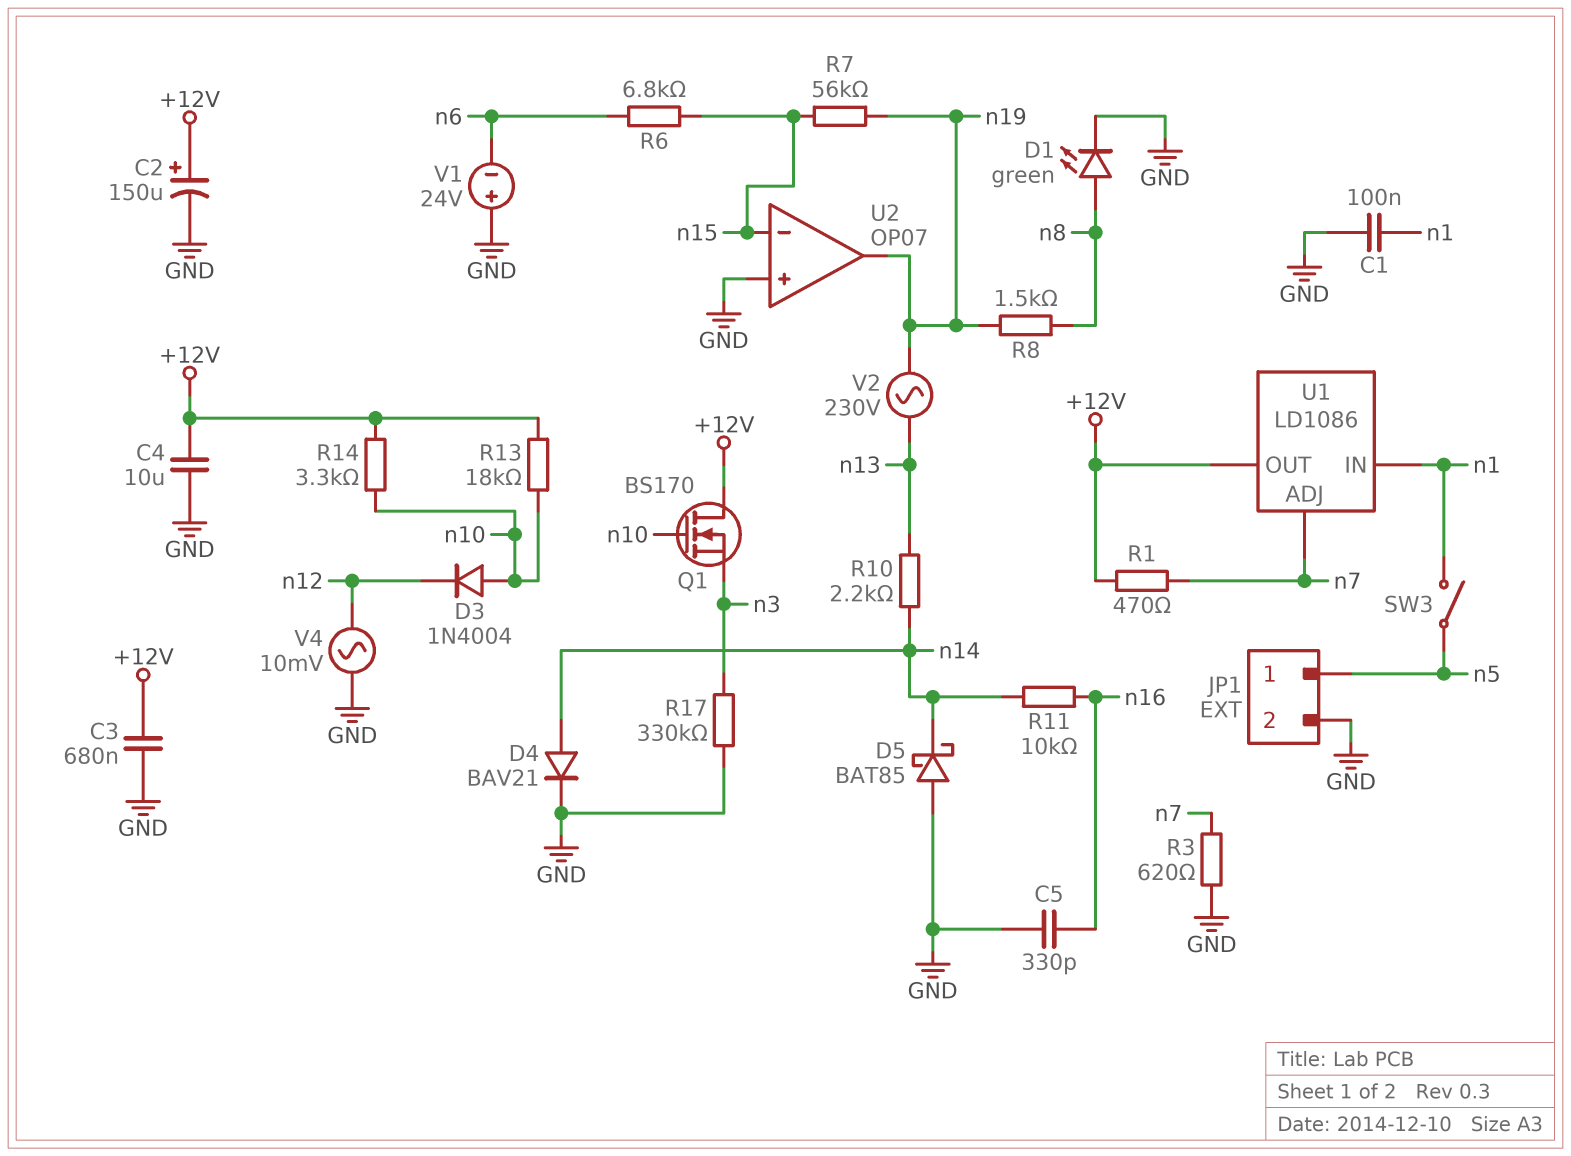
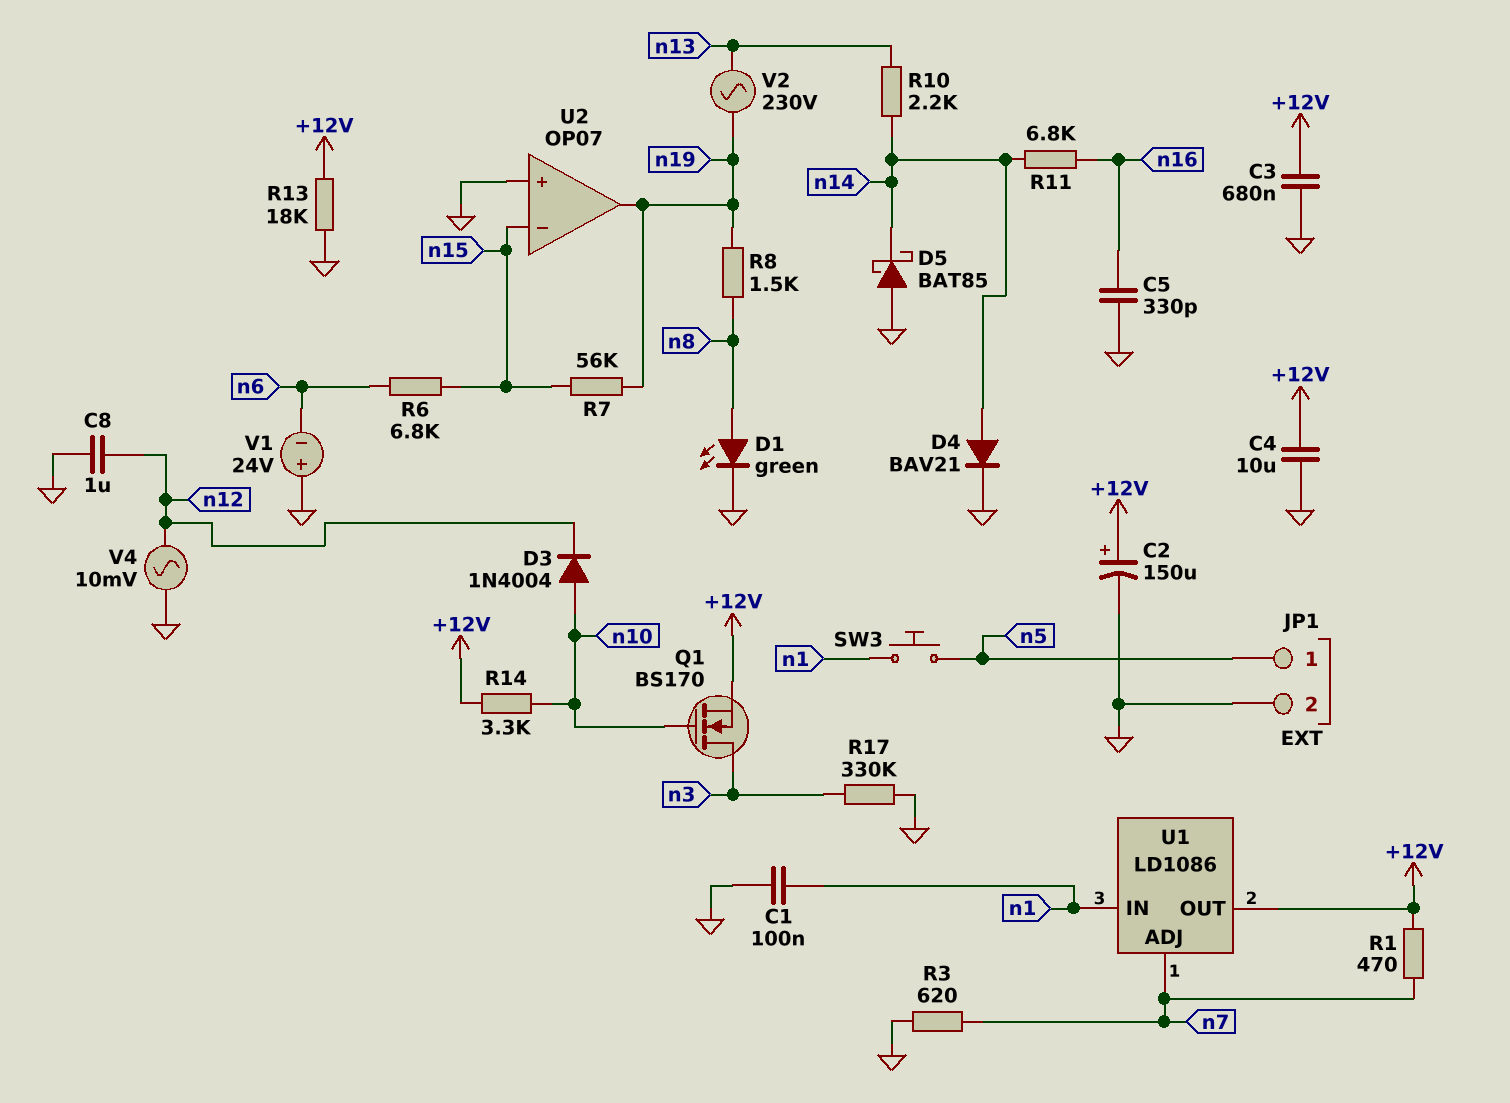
C8: none -> 1uF (GND, n12)
Q1: NMOS BS170 (G n10, D +12V, S n3) -> NMOS BS170 (G n10, D n3, S +12V)
R11: 10k (n14, n16) -> 6.8k (n14, n16)
R13: 18k (+12V, n10) -> 18k (+12V, GND)
SW3: switch (n1, n5) -> button (n1, n5)

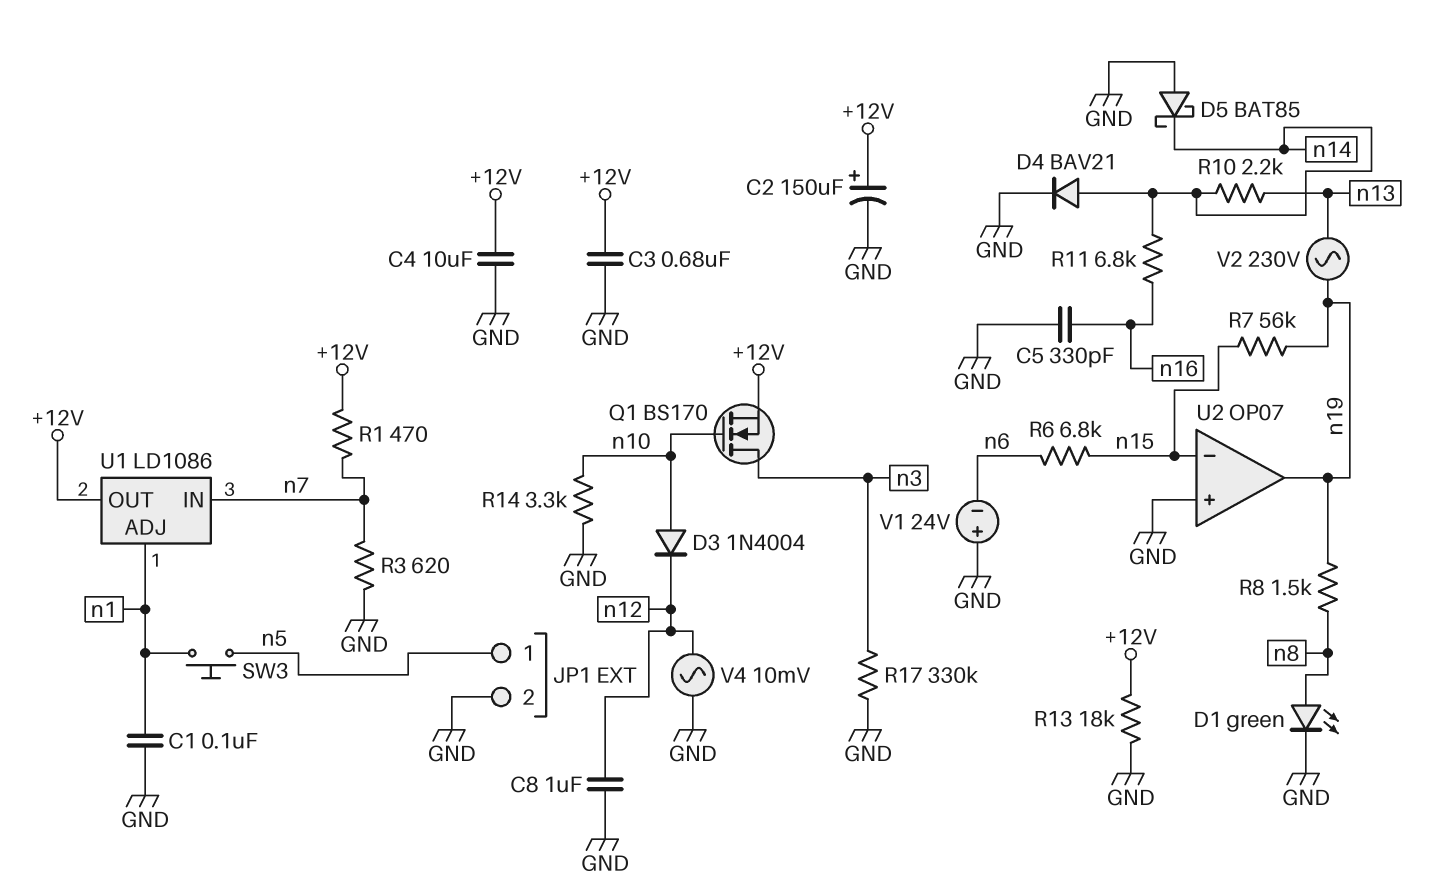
R14: 3.3k (+12V, n10) -> 3.3k (GND, n10)
U1 pin ADJ: n7 -> n1
U1 pin IN: n1 -> n7

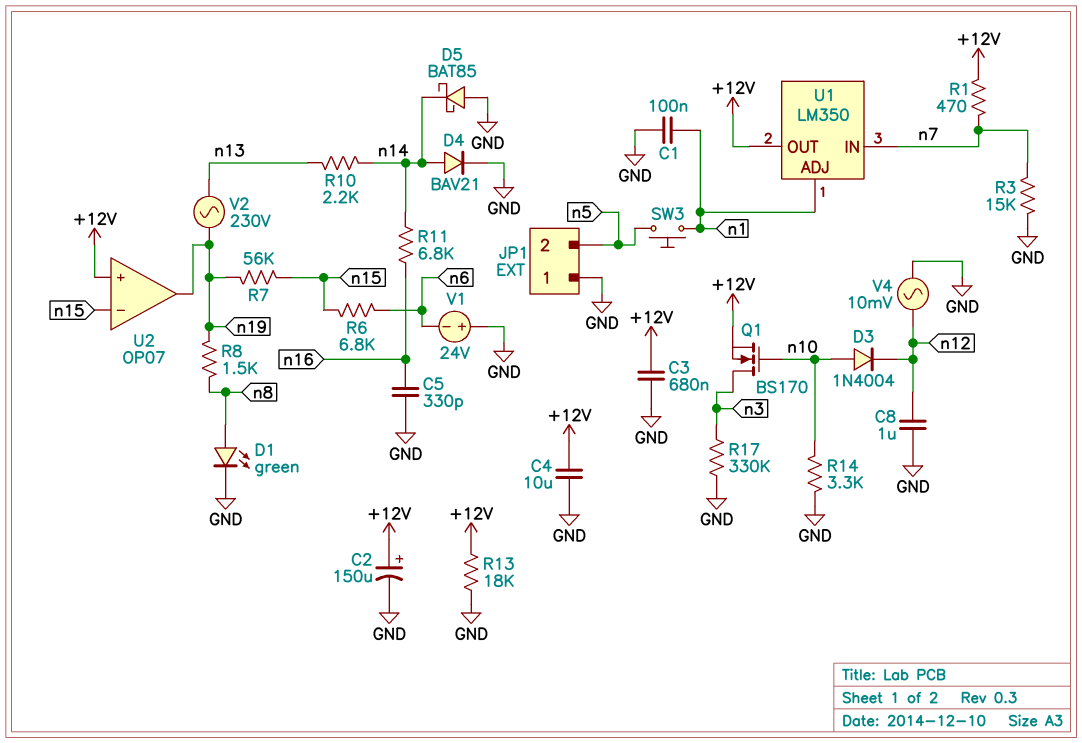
JP1 pin 1: n5 -> GND
JP1 pin 2: GND -> n5
R3: 620 (GND, n7) -> 15k (GND, n7)
U1: LD1086 -> LM350
U2 pin in+: GND -> +12V

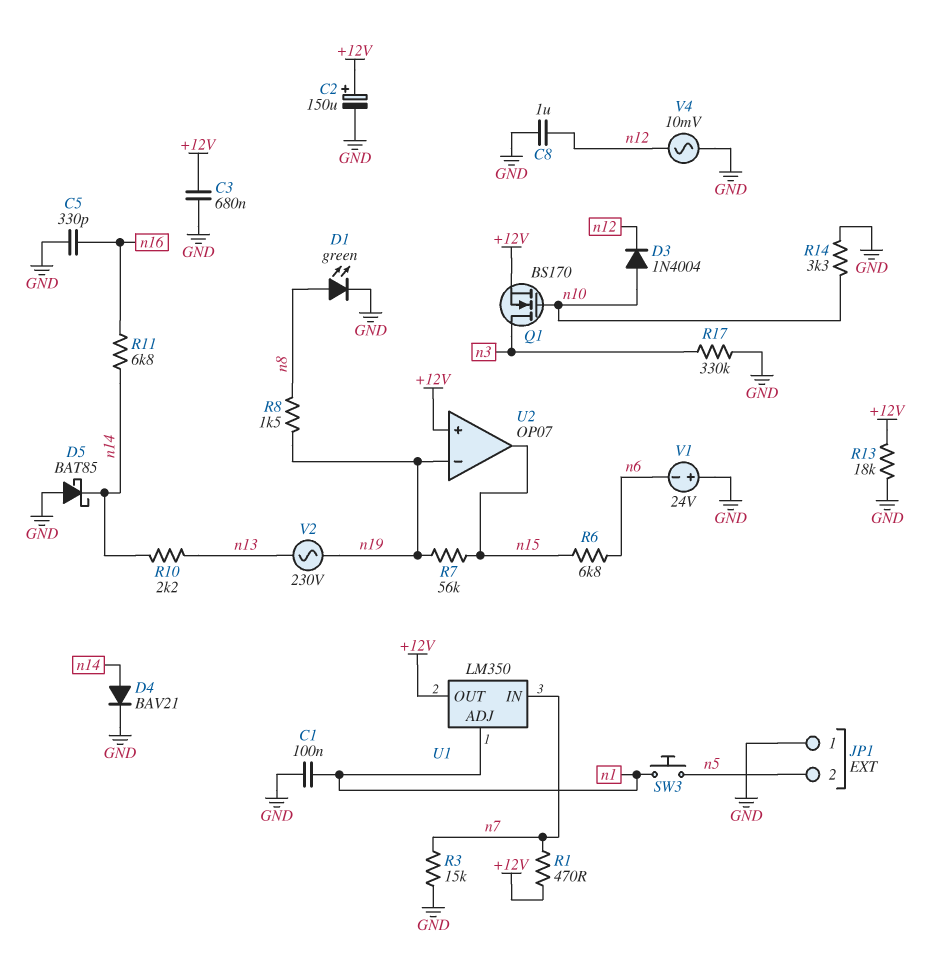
C4: 10uF (+12V, GND) -> none
U2 pin in-: n15 -> n19
U2 pin out: n19 -> n15

